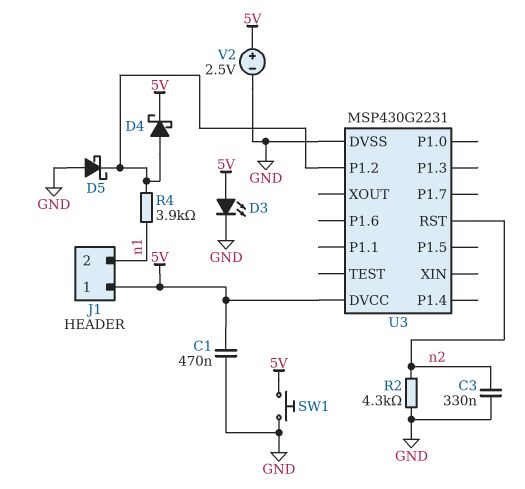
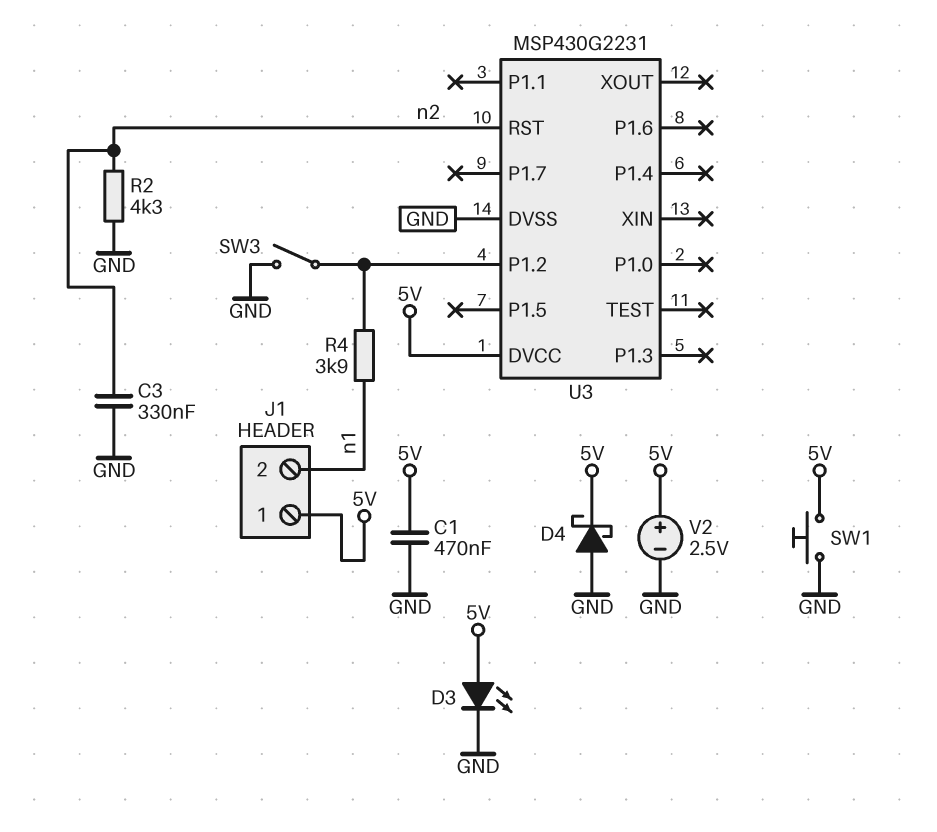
D4: schottky (A U3/P1.2, K 5V) -> schottky (A GND, K 5V)
D5: schottky (A GND, K U3/P1.2) -> none
SW3: none -> switch (GND, U3/P1.2)

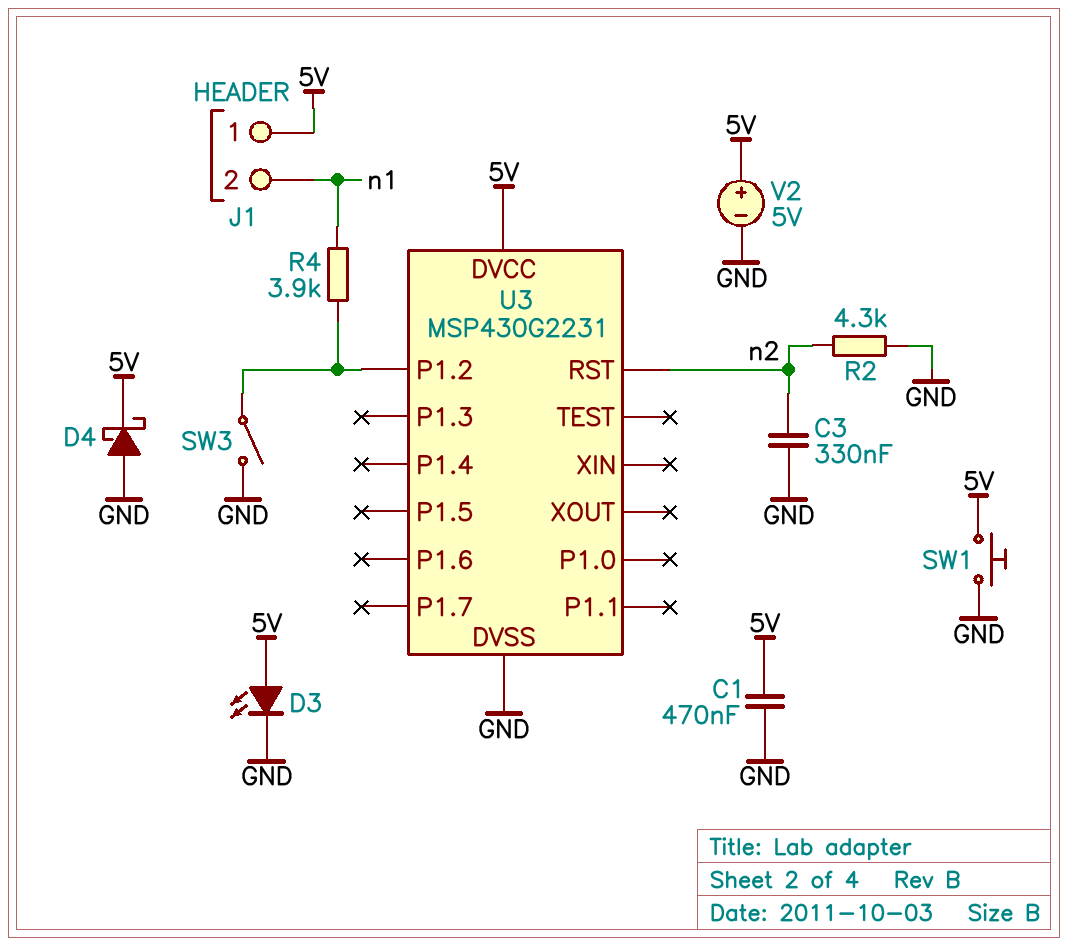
V2: 2.5V (plus 5V, minus GND) -> 5V (plus 5V, minus GND)

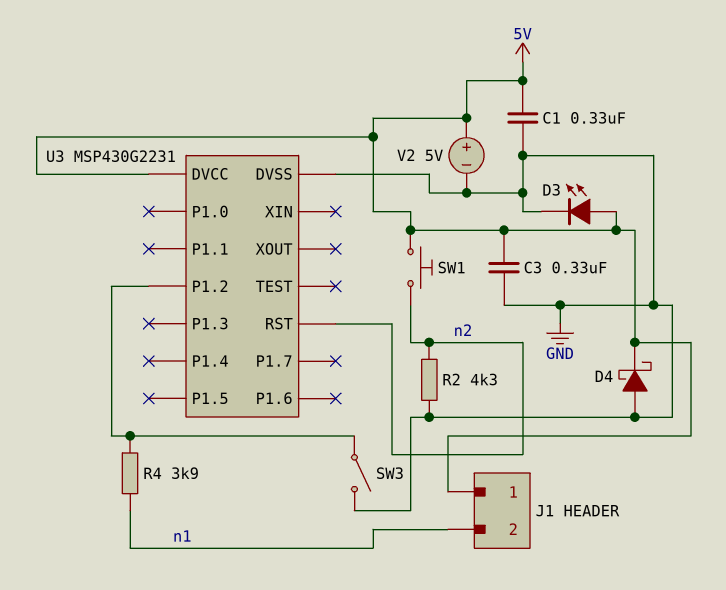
C1: 470nF (5V, GND) -> 330nF (5V, GND)
C3: 330nF (GND, n2) -> 330nF (5V, GND)
SW1: button (5V, GND) -> button (5V, n2)

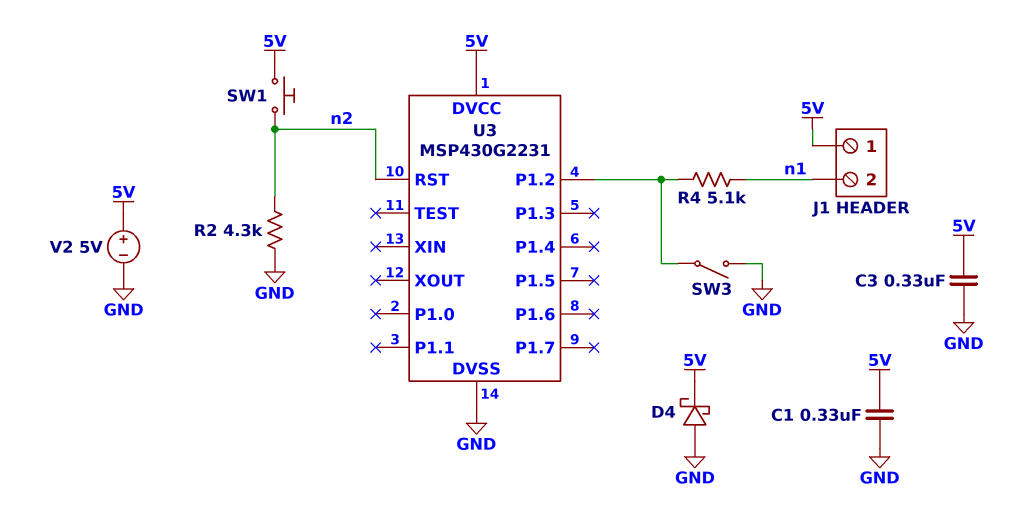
D3: LED (A 5V, K GND) -> none
R4: 3.9k (U3/P1.2, n1) -> 5.1k (U3/P1.2, n1)

